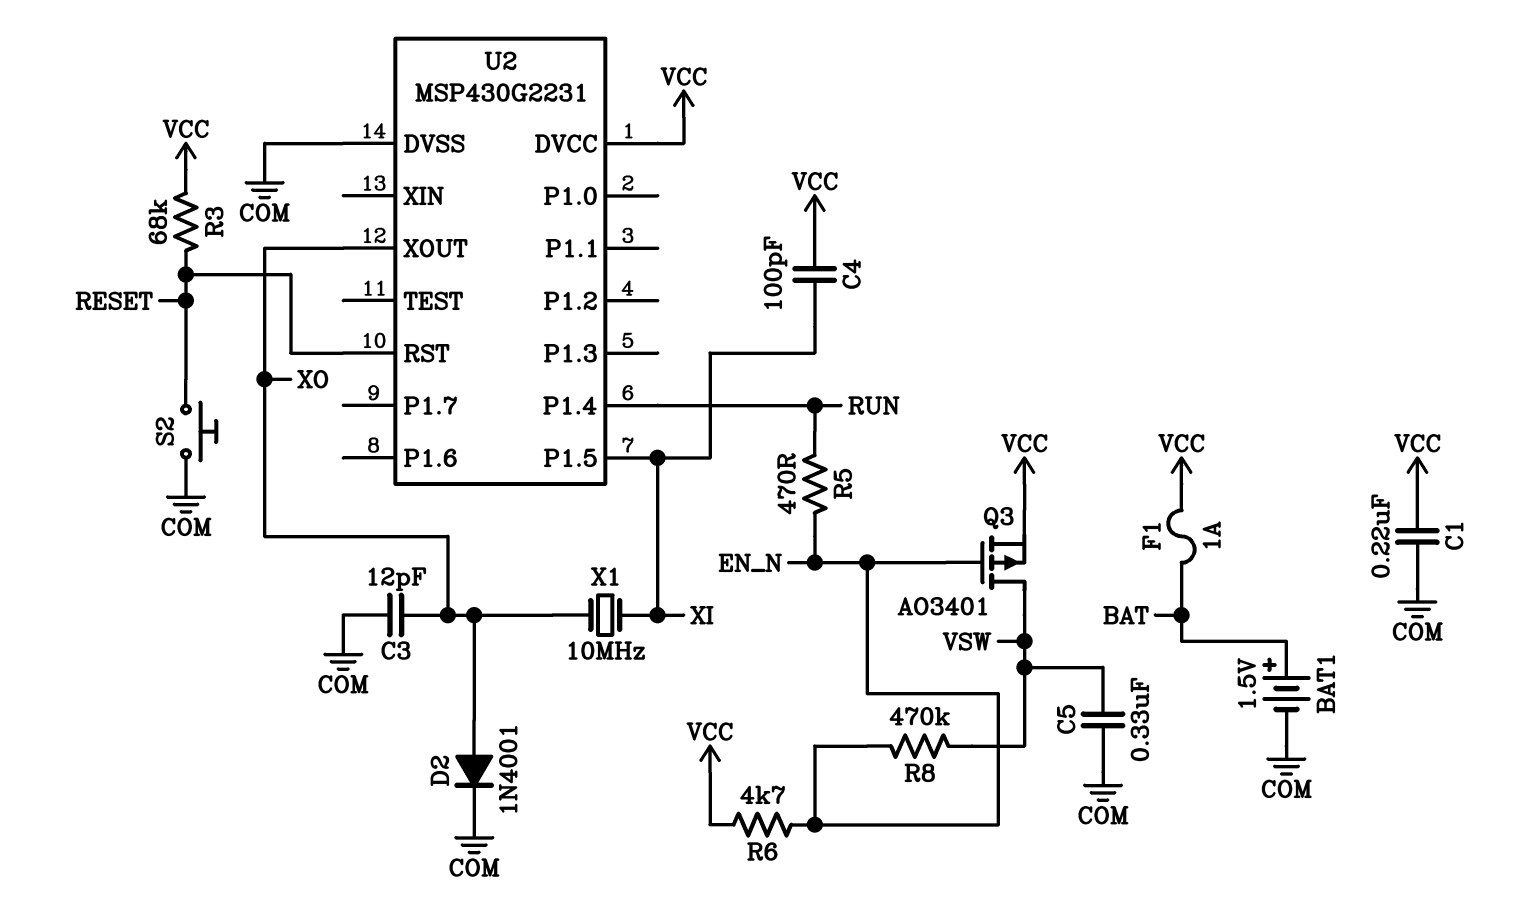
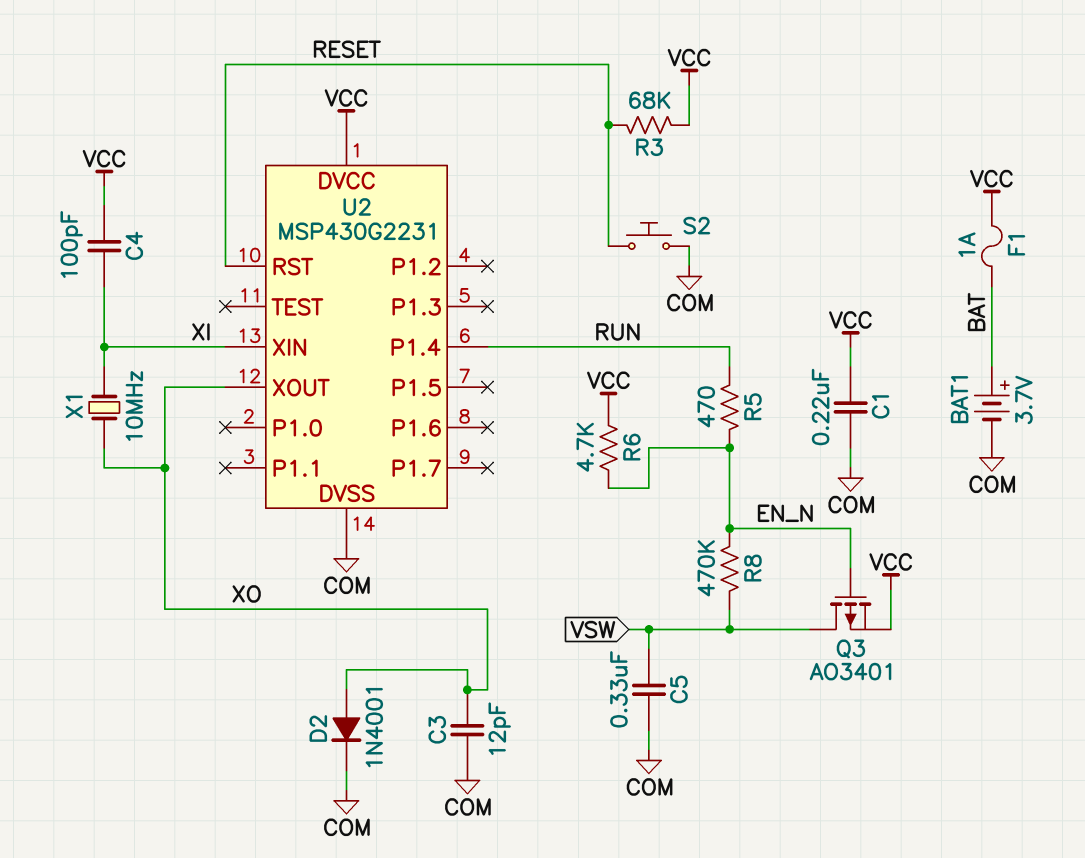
BAT1: 1.5V (plus BAT, minus COM) -> 3.7V (plus BAT, minus COM)
U2 pin P1.5: XI -> none
U2 pin XIN: none -> XI

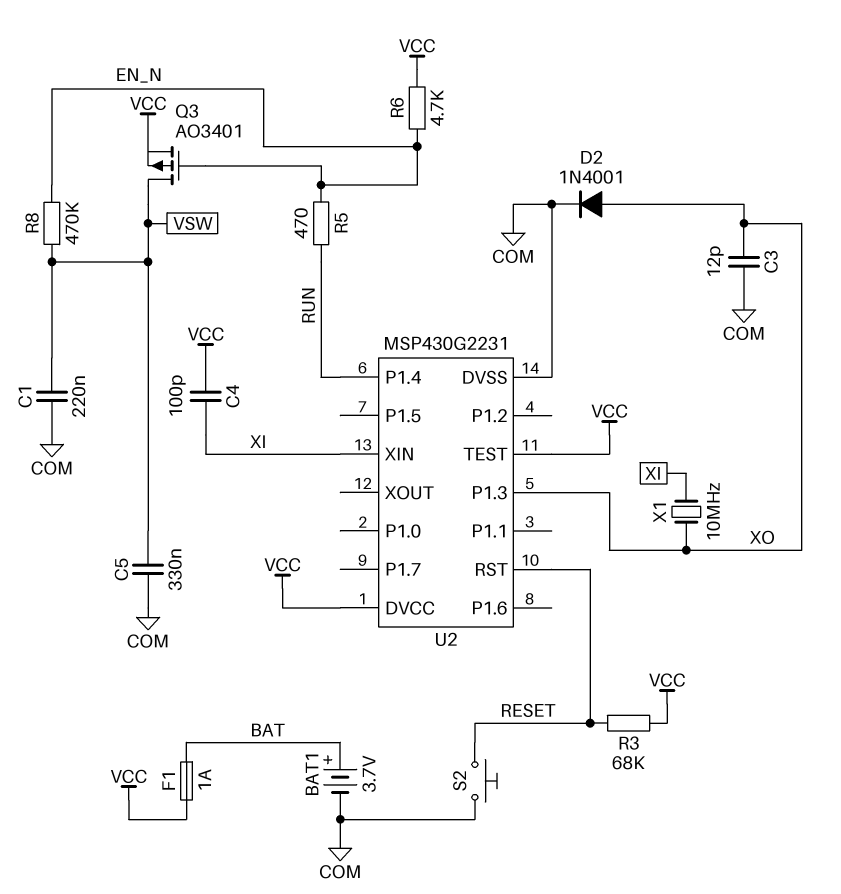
C1: 220nF (COM, VCC) -> 220nF (COM, VSW)
U2 pin P1.3: none -> XO
U2 pin TEST: none -> VCC
U2 pin XOUT: XO -> none

